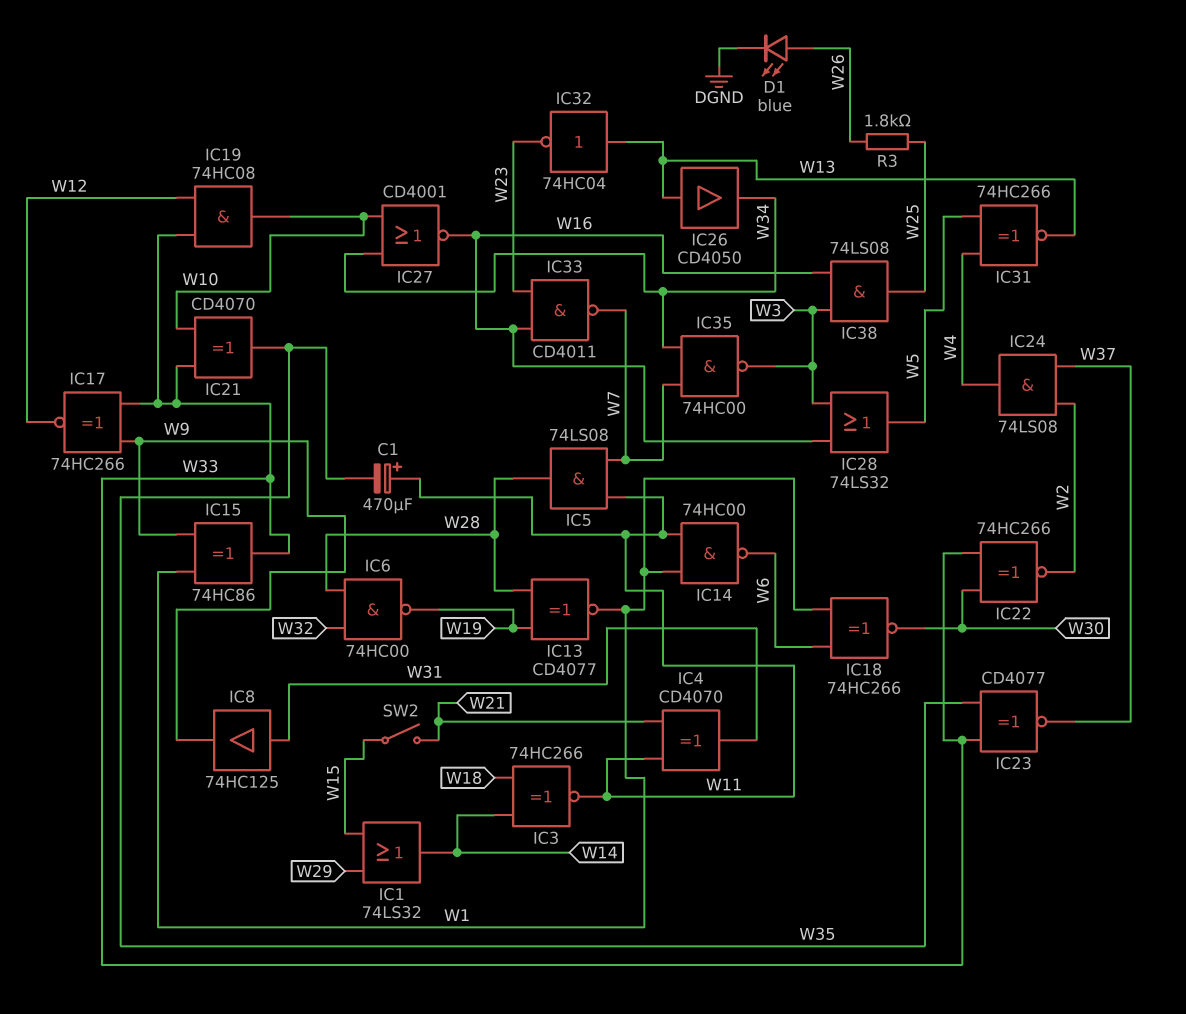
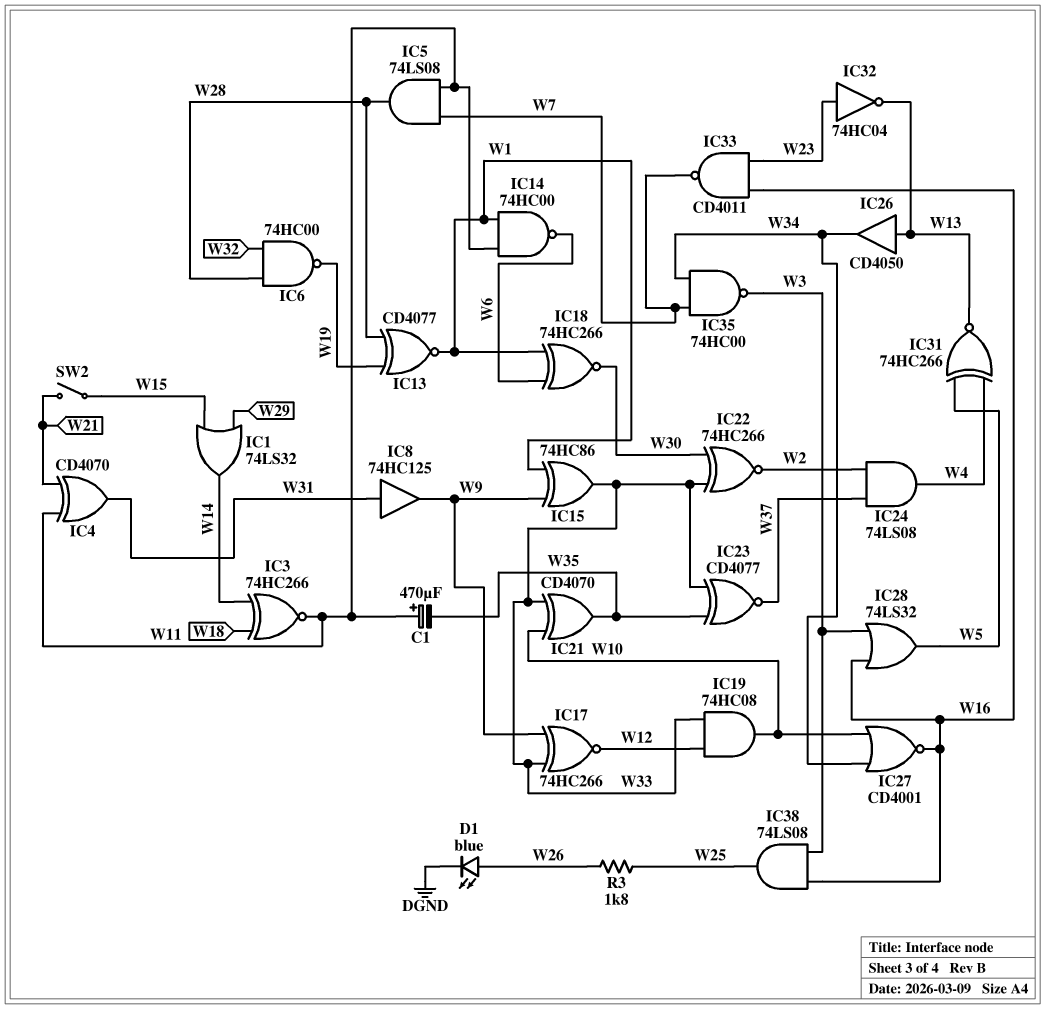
IC32: NOT 74HC04 (in W13, out W23) -> NOT 74HC04 (in W23, out W13)

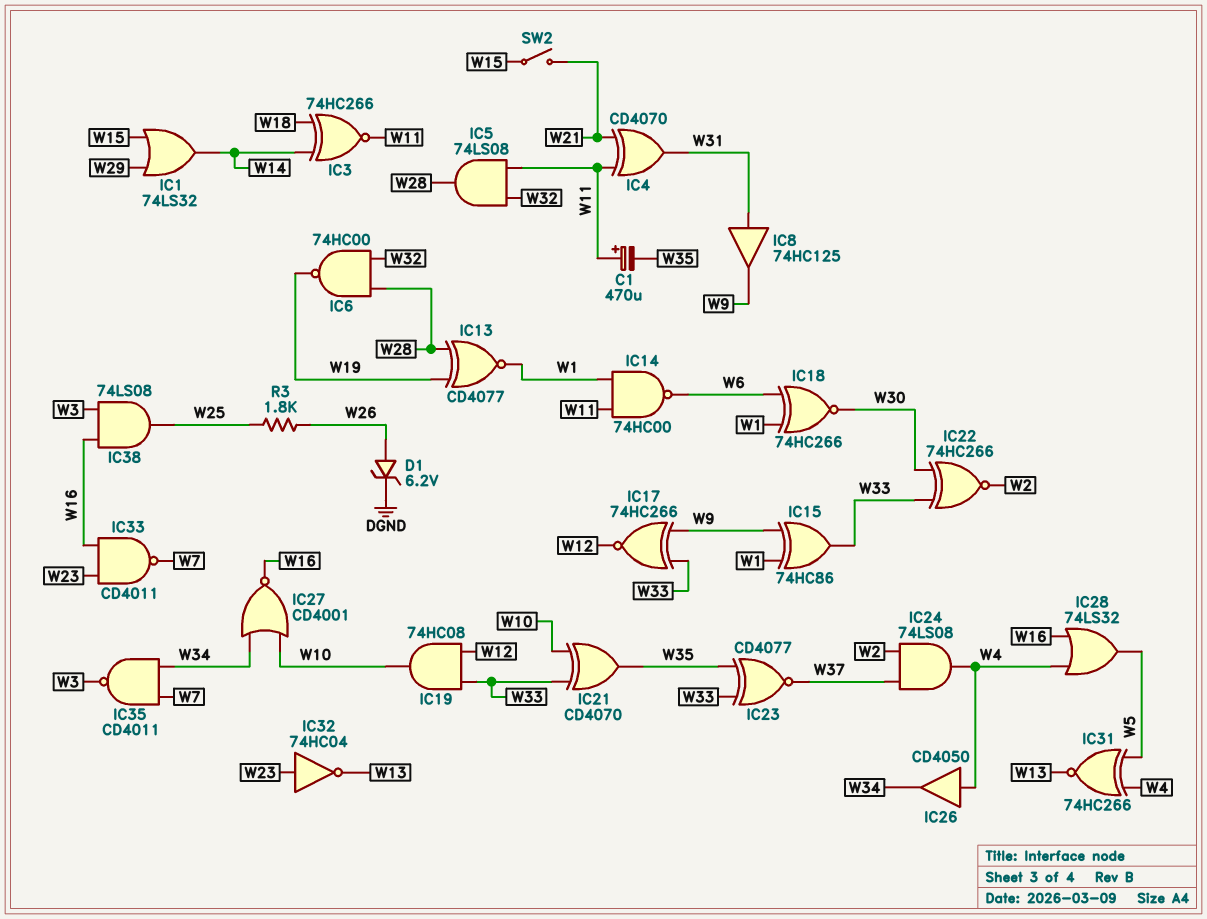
D1: LED blue (A W26, K DGND) -> zener 6.2V (A W26, K DGND)
IC5: AND 74LS08 (in W7, in W11, out W28) -> AND 74LS08 (in W11, in W32, out W28)
IC26: buffer CD4050 (in W13, out W34) -> buffer CD4050 (in W4, out W34)
IC28: OR 74LS32 (in W3, in W16, out W5) -> OR 74LS32 (in W4, in W16, out W5)
IC35: NAND 74HC00 (in W7, in W34, out W3) -> NAND CD4011 (in W7, in W34, out W3)

